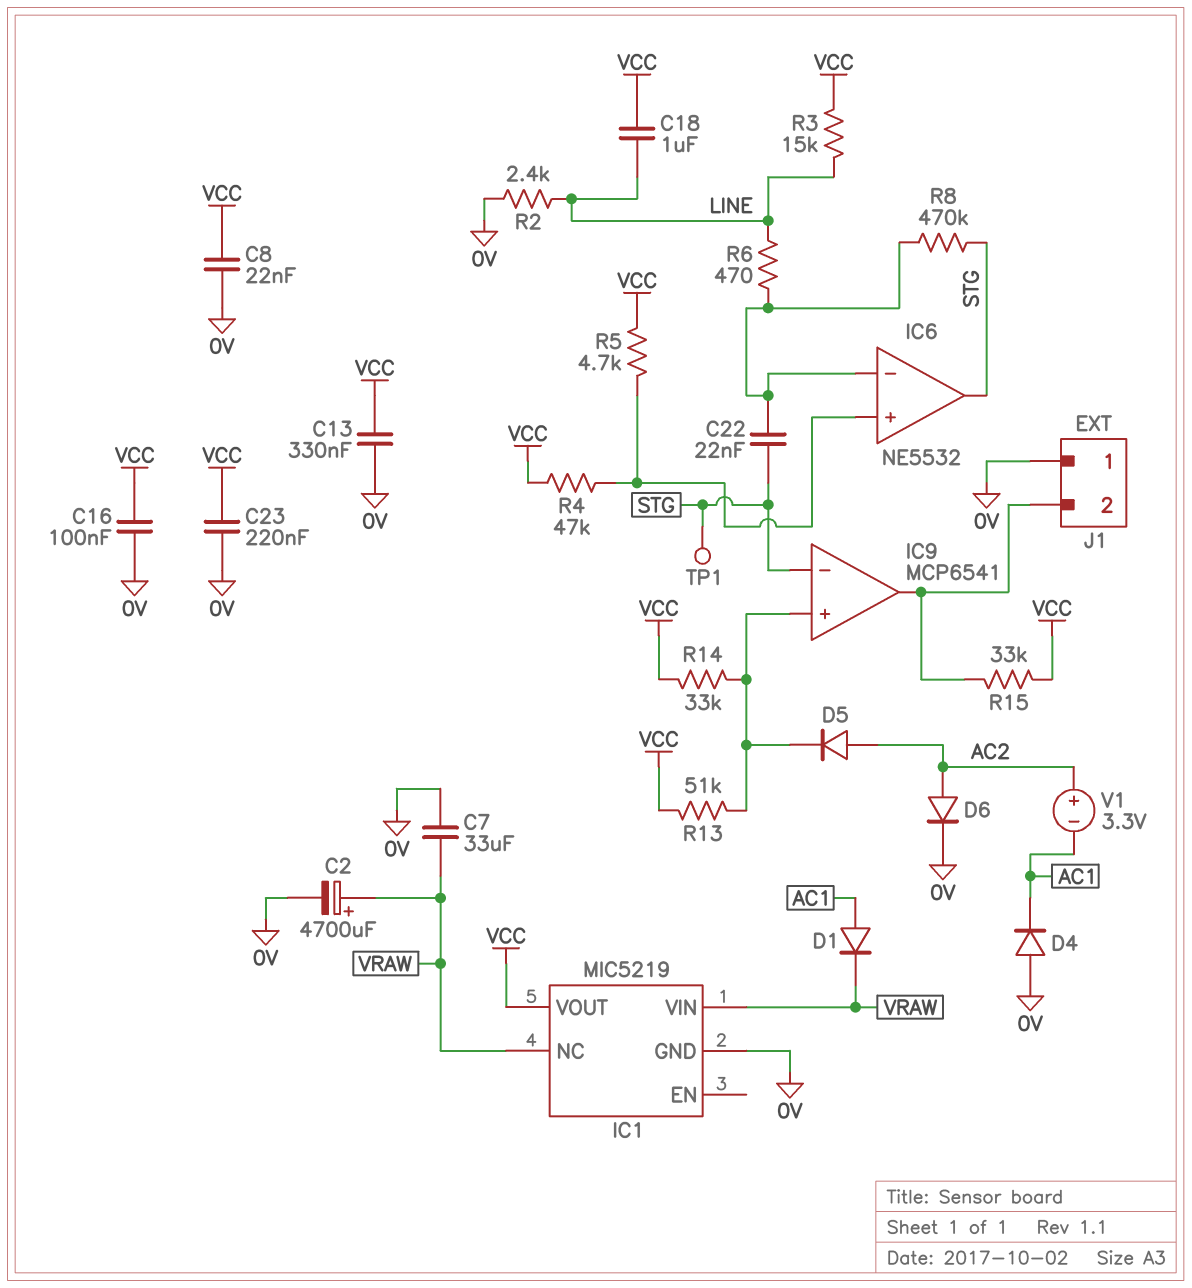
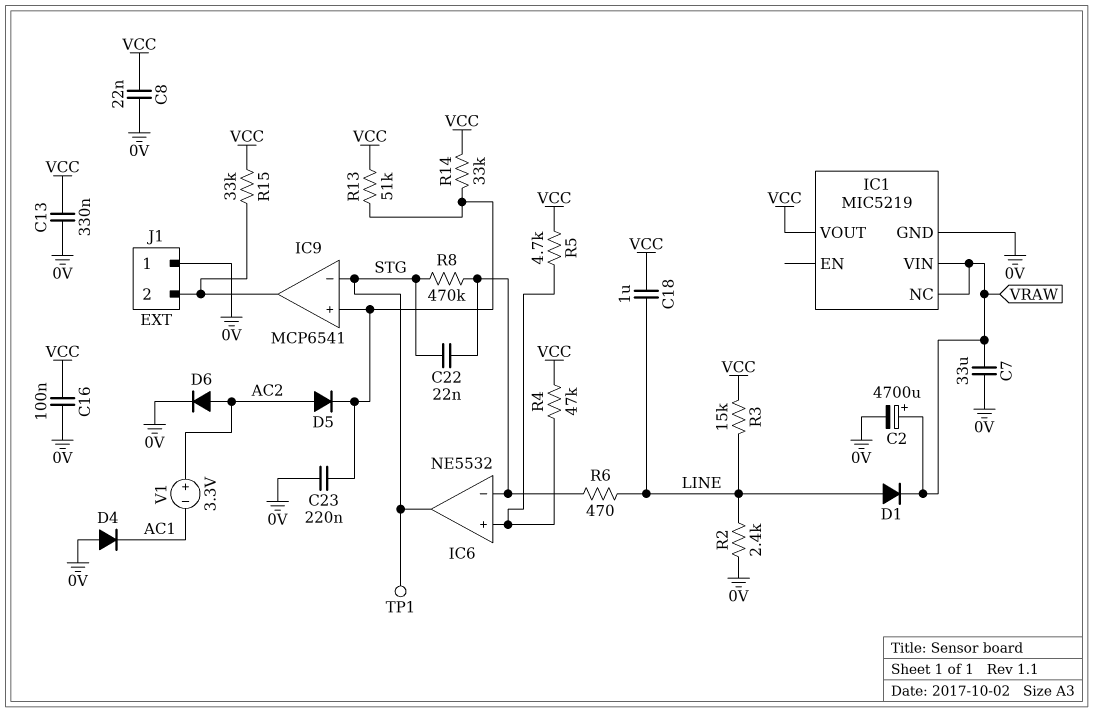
C23: 220nF (0V, VCC) -> 220nF (0V, IC9/in+)
D1: diode (A AC1, K VRAW) -> diode (A LINE, K VRAW)

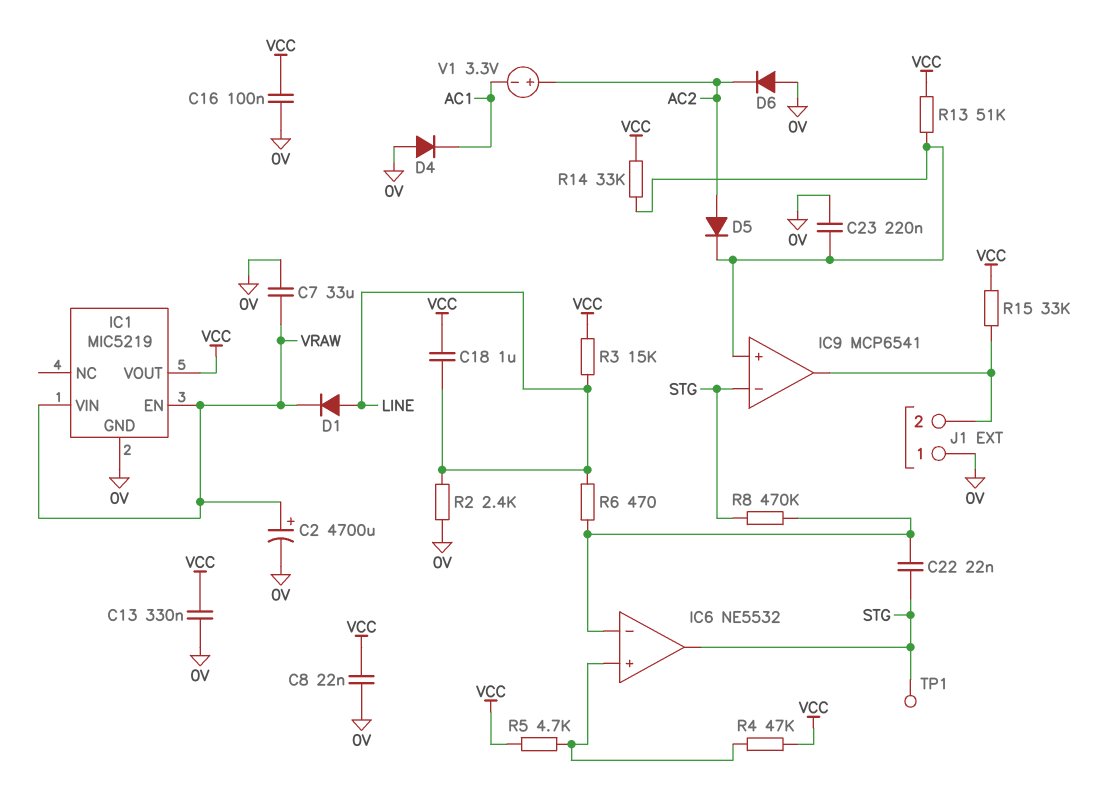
D6: diode (A AC2, K 0V) -> diode (A 0V, K AC2)
IC1 pin EN: none -> VRAW
IC1 pin NC: VRAW -> none

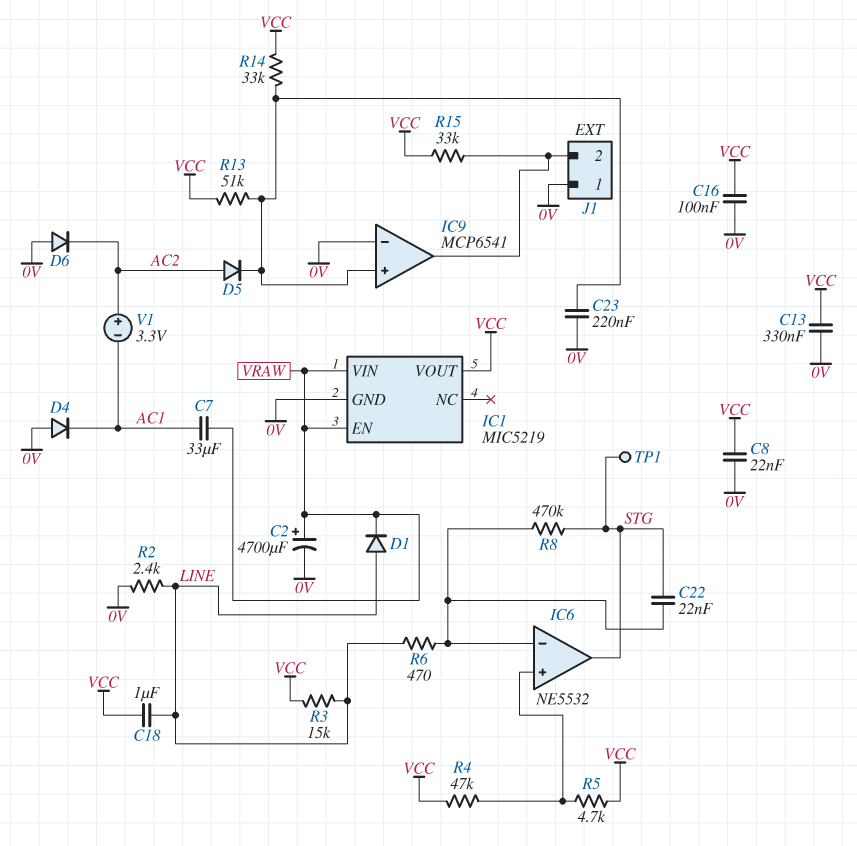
C7: 33uF (0V, VRAW) -> 33uF (AC1, VRAW)
IC9 pin in-: STG -> 0V

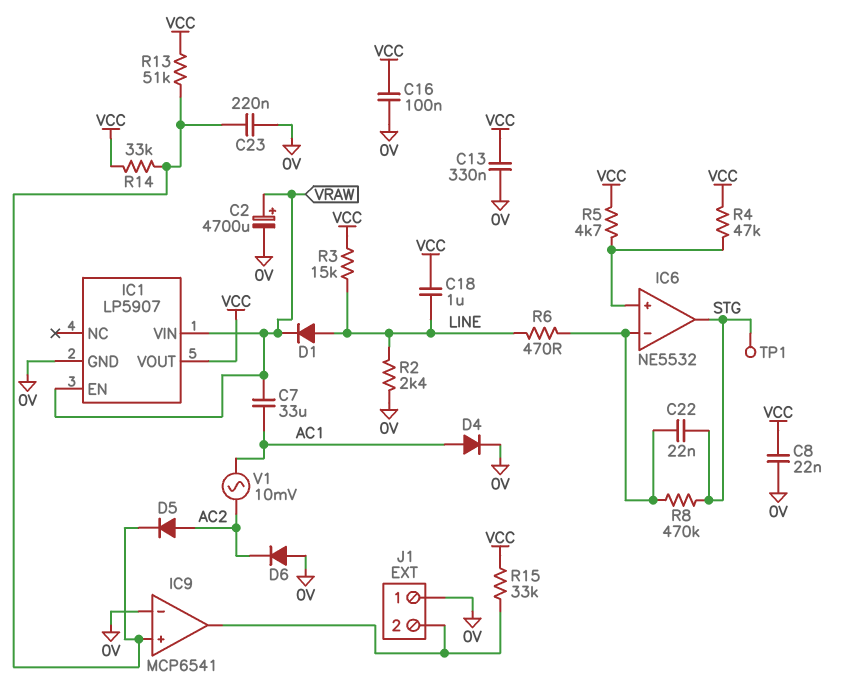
D4: diode (A 0V, K AC1) -> diode (A AC1, K 0V)
IC1: MIC5219 -> LP5907
V1: 3.3V (plus AC2, minus AC1) -> AC 10mV (AC1, AC2)

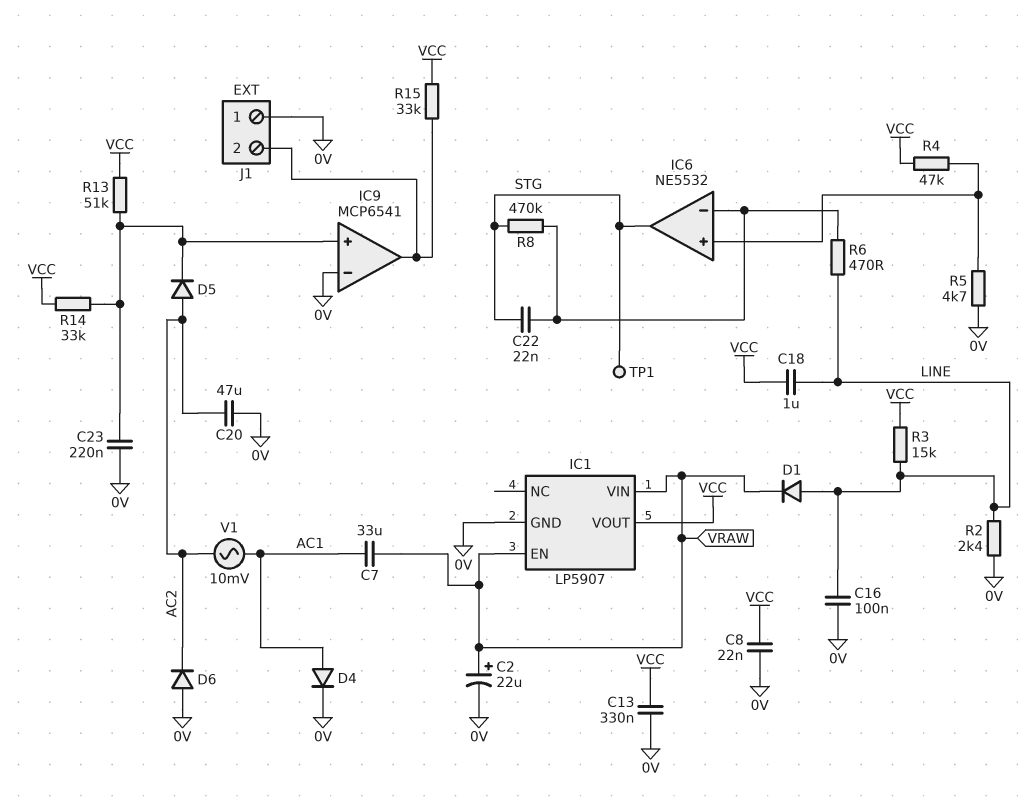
C2: 4700uF (plus VRAW, minus 0V) -> 22uF (plus VRAW, minus 0V)
C16: 100nF (0V, VCC) -> 100nF (0V, LINE)
C20: none -> 47uF (0V, AC2)
R5: 4.7k (IC6/in+, VCC) -> 4.7k (0V, IC6/in+)

